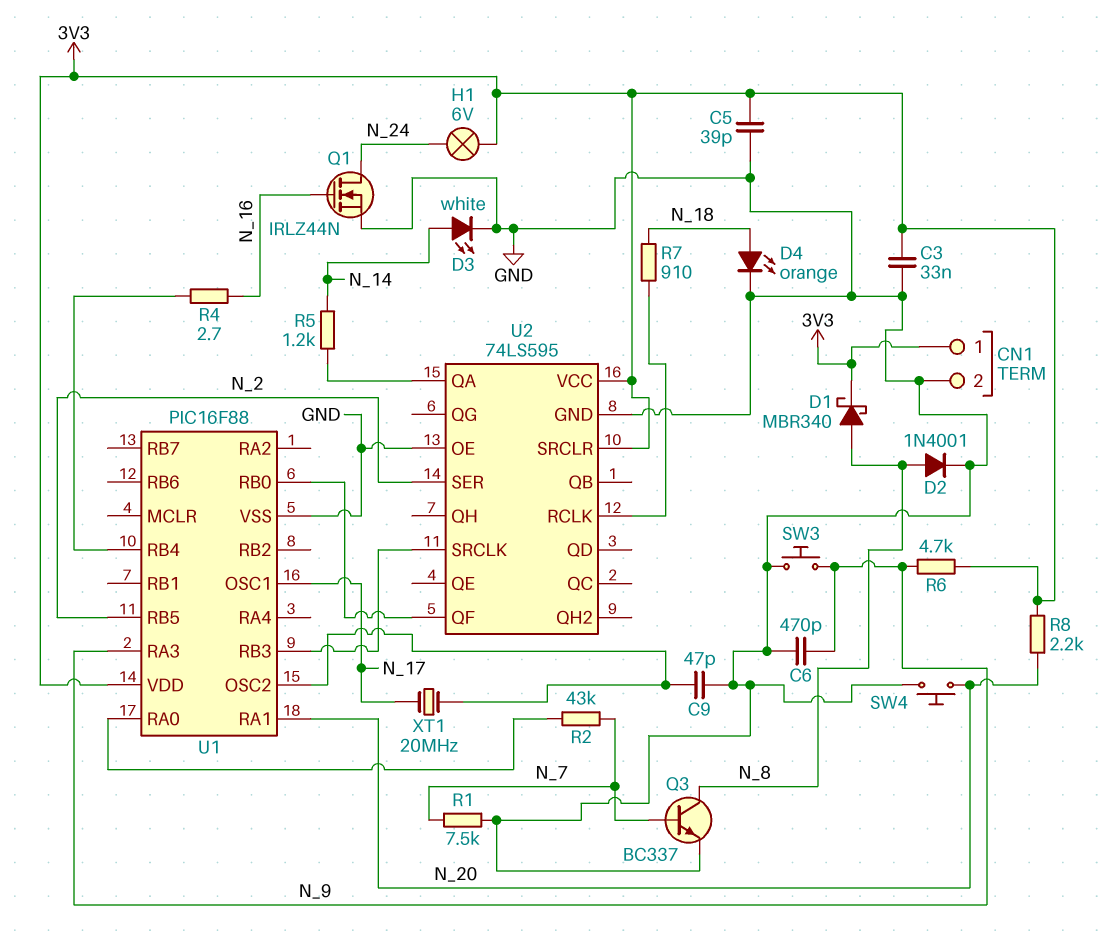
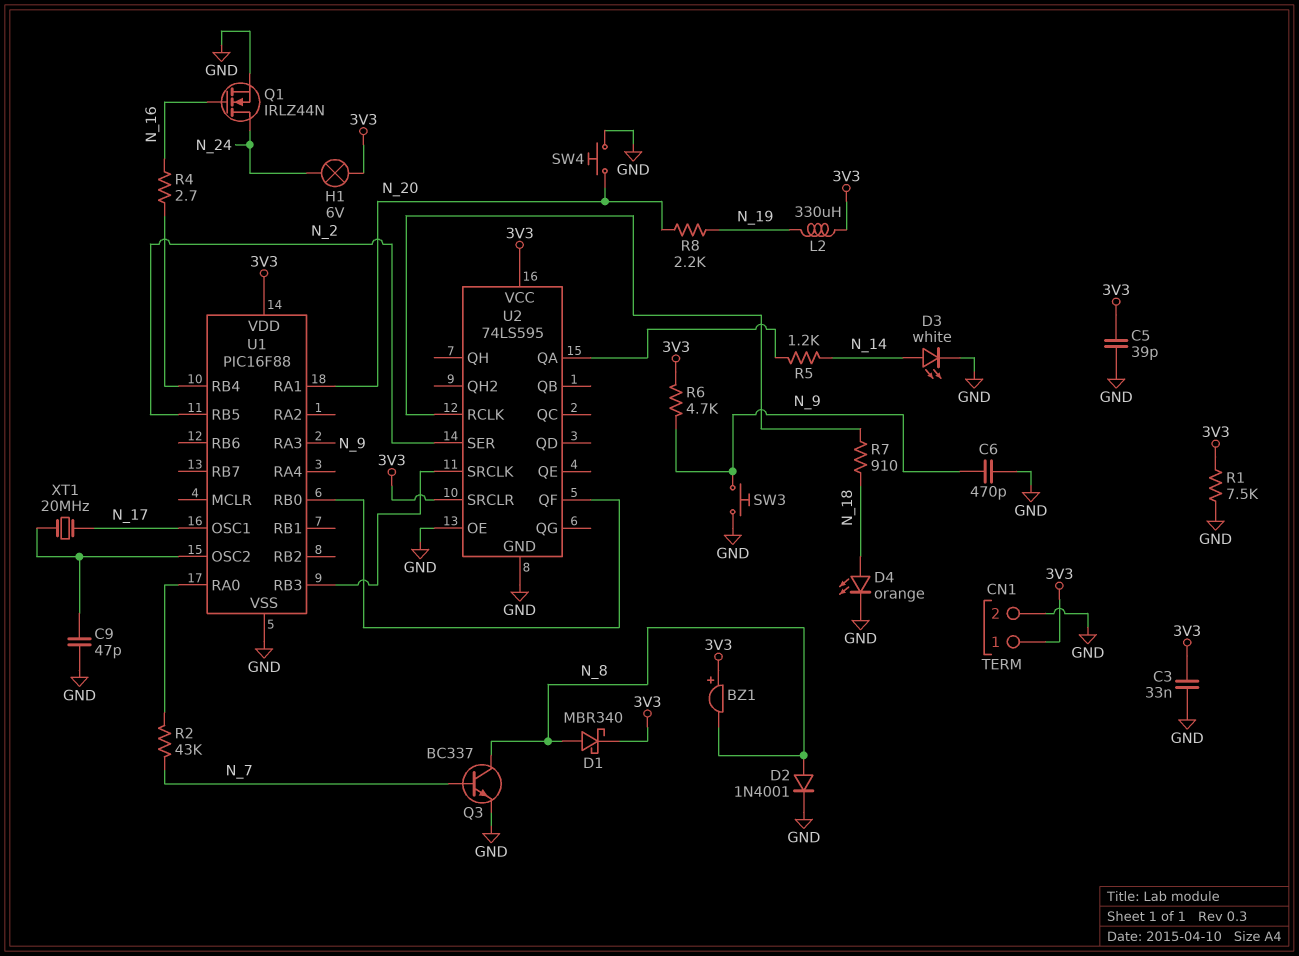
BZ1: none -> buzzer (plus 3V3, minus N_8)
L2: none -> 330uH (3V3, N_19)
R1: 7.5k (GND, N_7) -> 7.5k (3V3, GND)
R8: 2.2k (3V3, N_20) -> 2.2k (N_19, N_20)

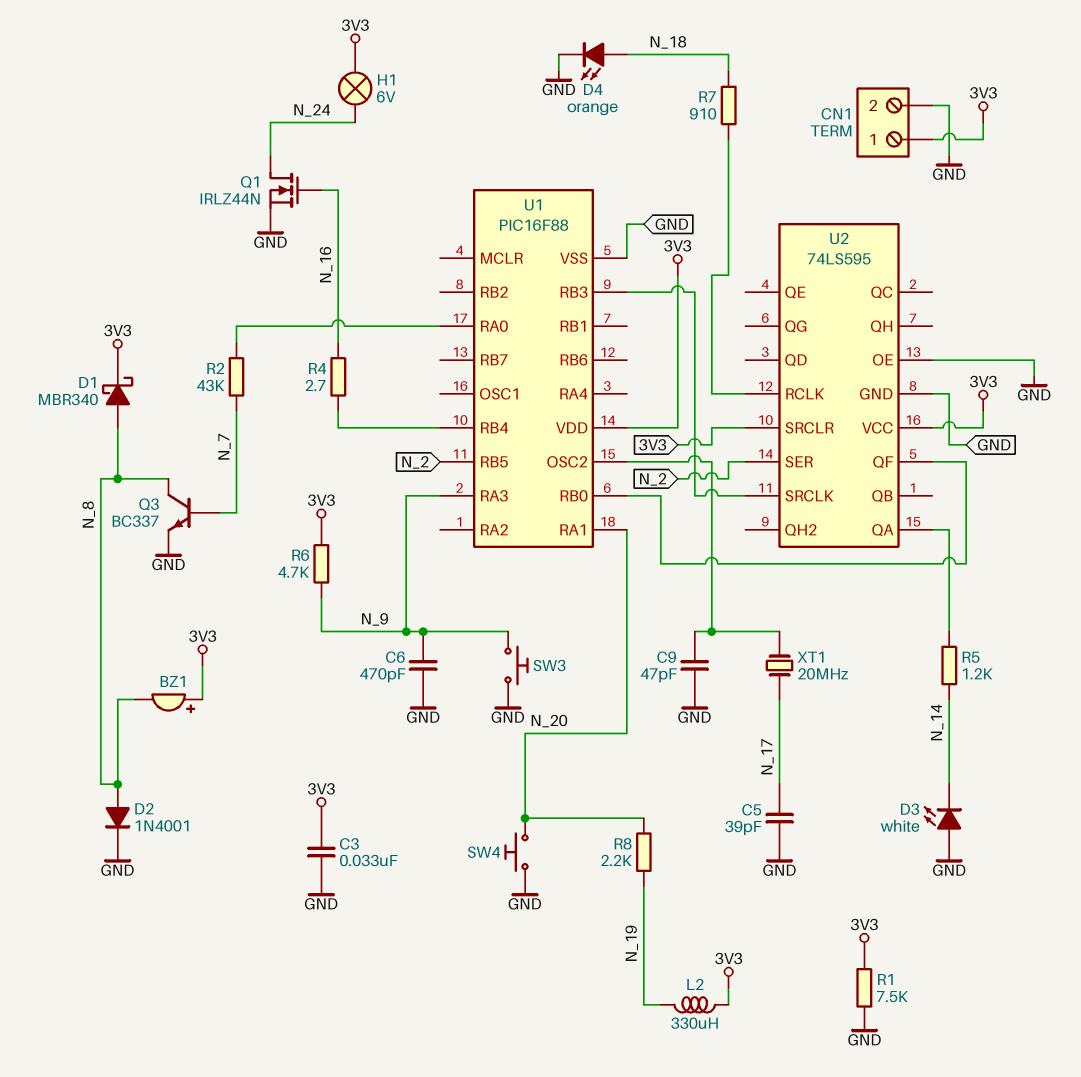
C5: 39pF (3V3, GND) -> 39pF (GND, N_17)
D3: LED white (A N_14, K GND) -> LED white (A GND, K N_14)
U1 pin OSC1: N_17 -> none

